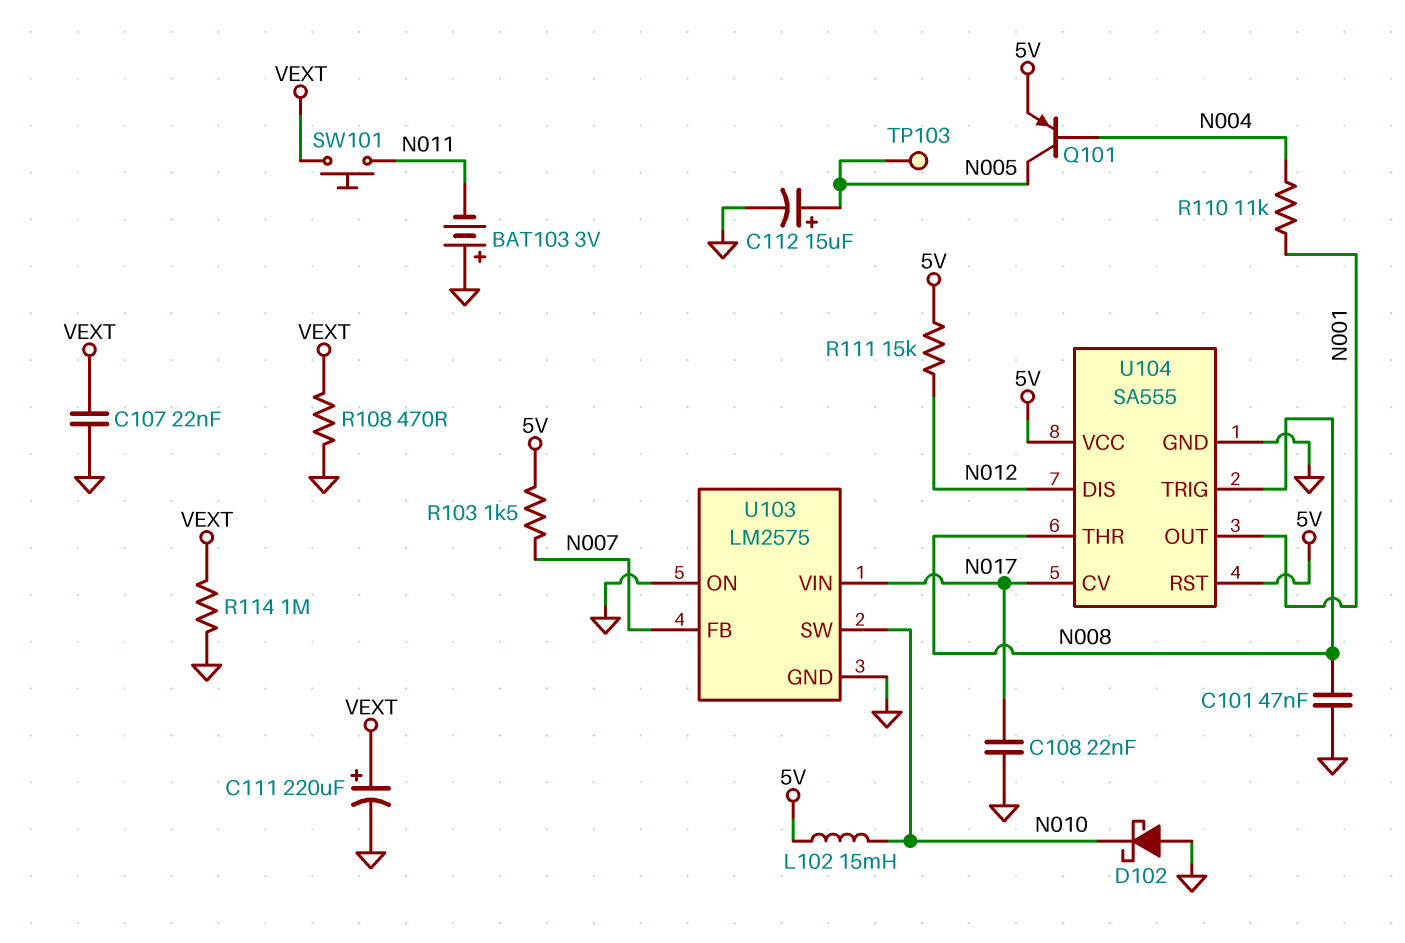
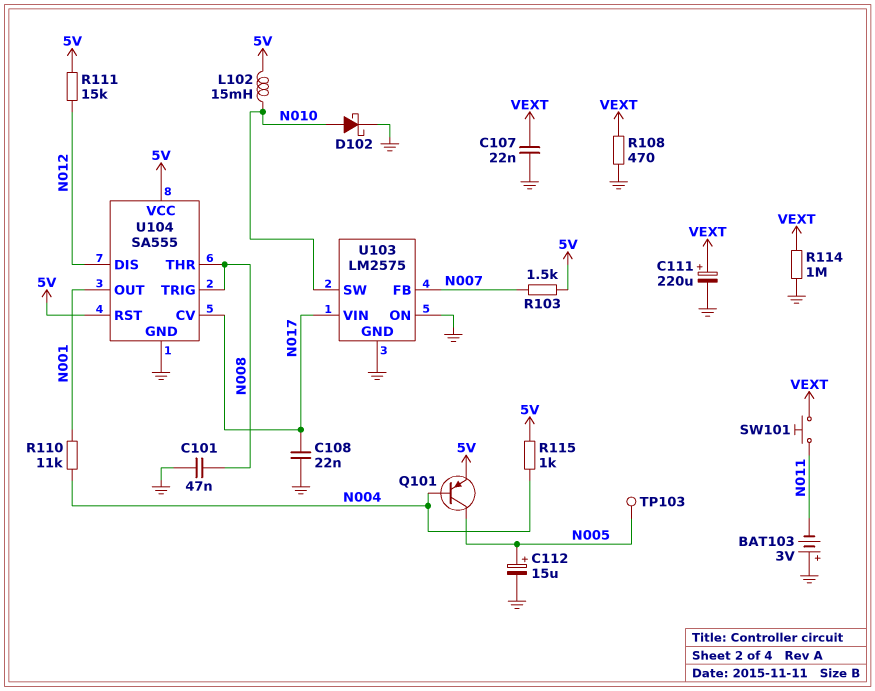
D102: schottky (A GND, K N010) -> schottky (A N010, K GND)
R115: none -> 1k (5V, N004)

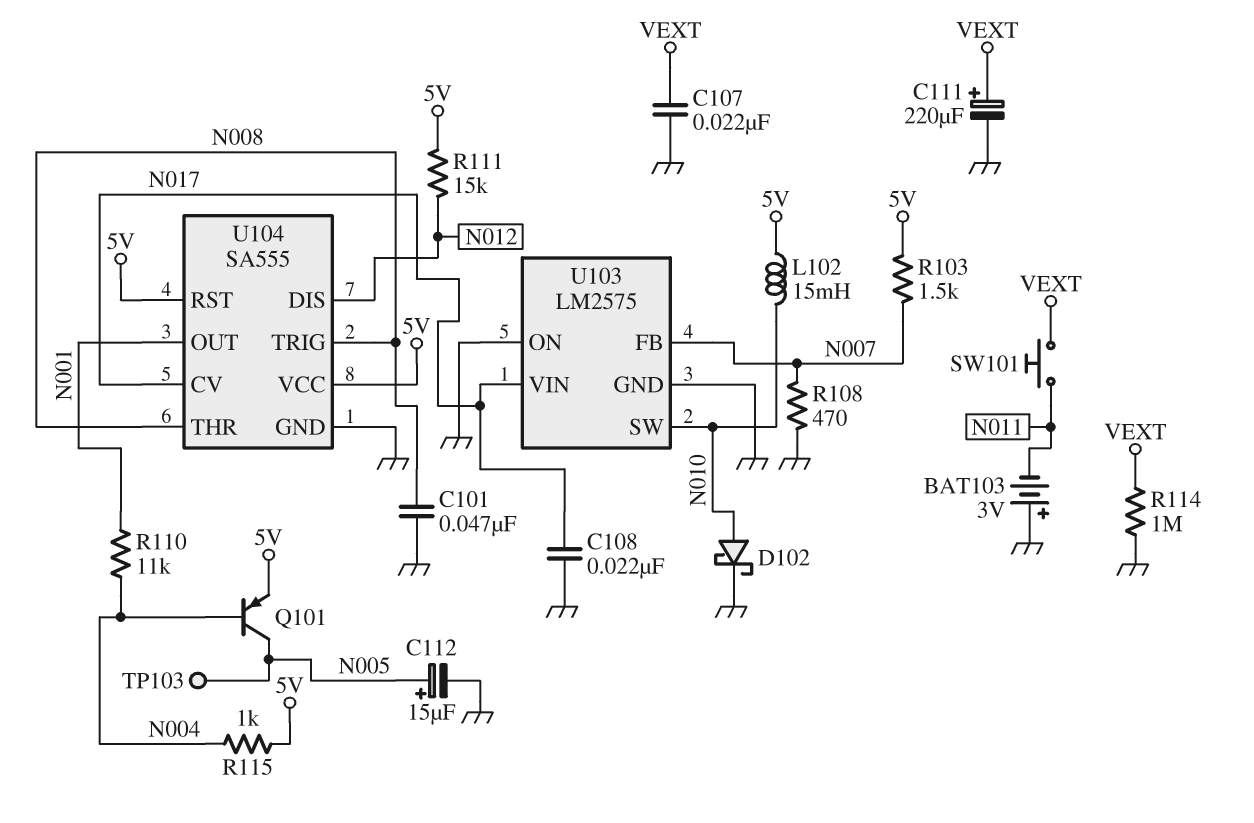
R108: 470 (GND, VEXT) -> 470 (GND, N007)

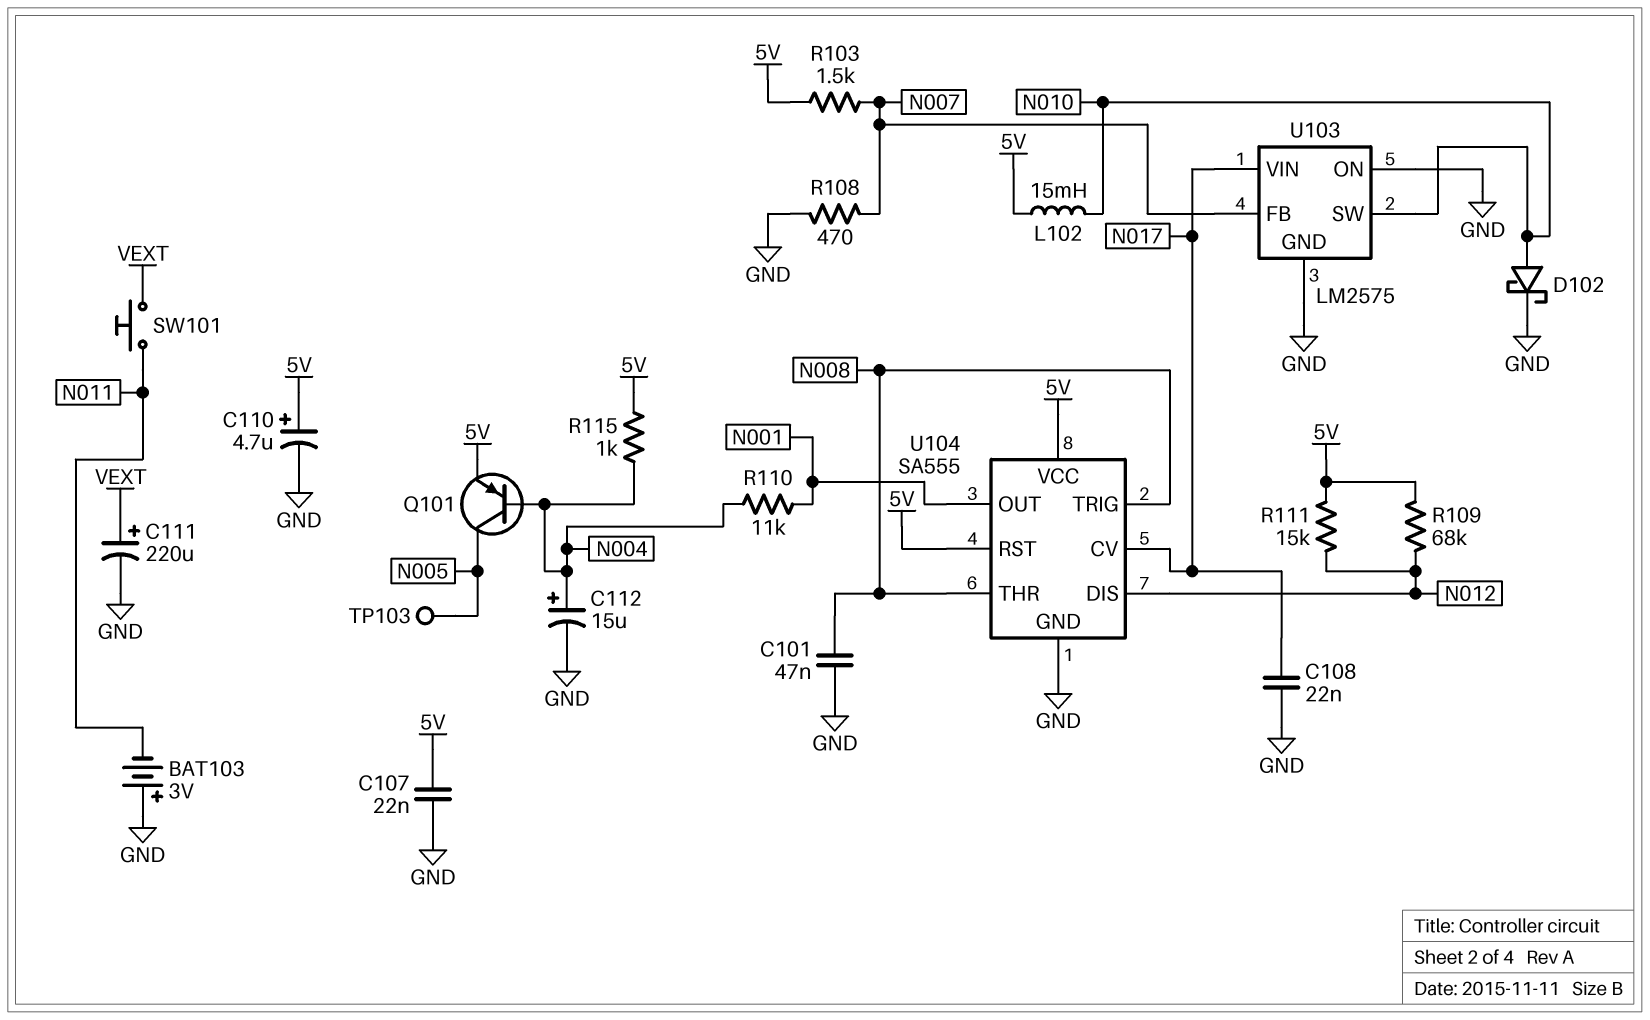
C107: 22nF (GND, VEXT) -> 22nF (5V, GND)
C110: none -> 4.7uF (plus 5V, minus GND)
C112: 15uF (plus N005, minus GND) -> 15uF (plus N004, minus GND)
R109: none -> 68k (5V, N012)
R114: 1M (GND, VEXT) -> none

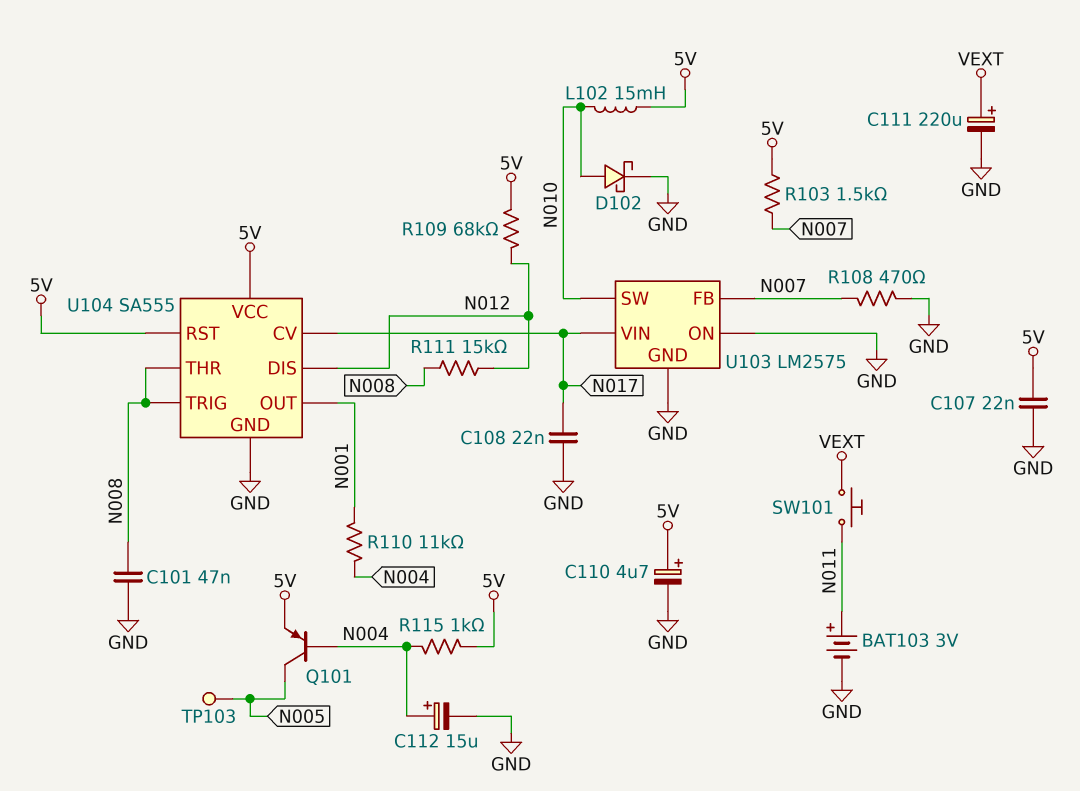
BAT103: 3V (plus GND, minus N011) -> 3V (plus N011, minus GND)
R111: 15k (5V, N012) -> 15k (N008, N012)

